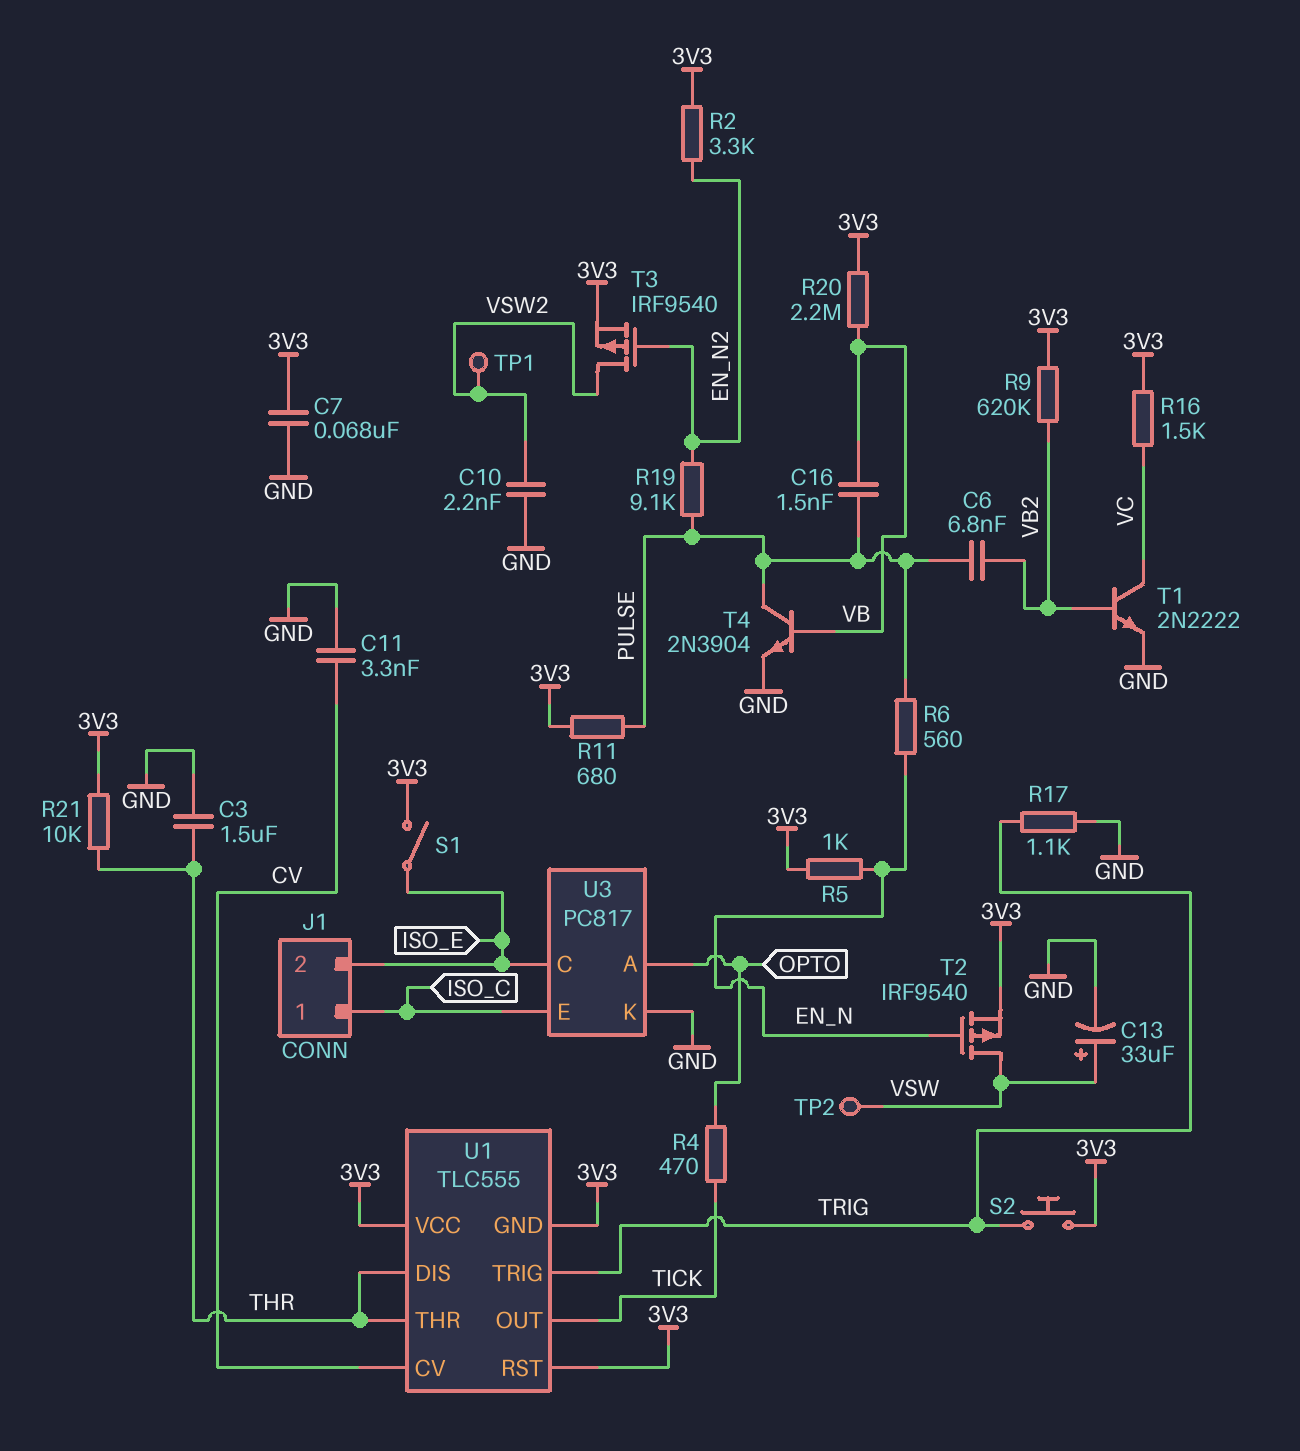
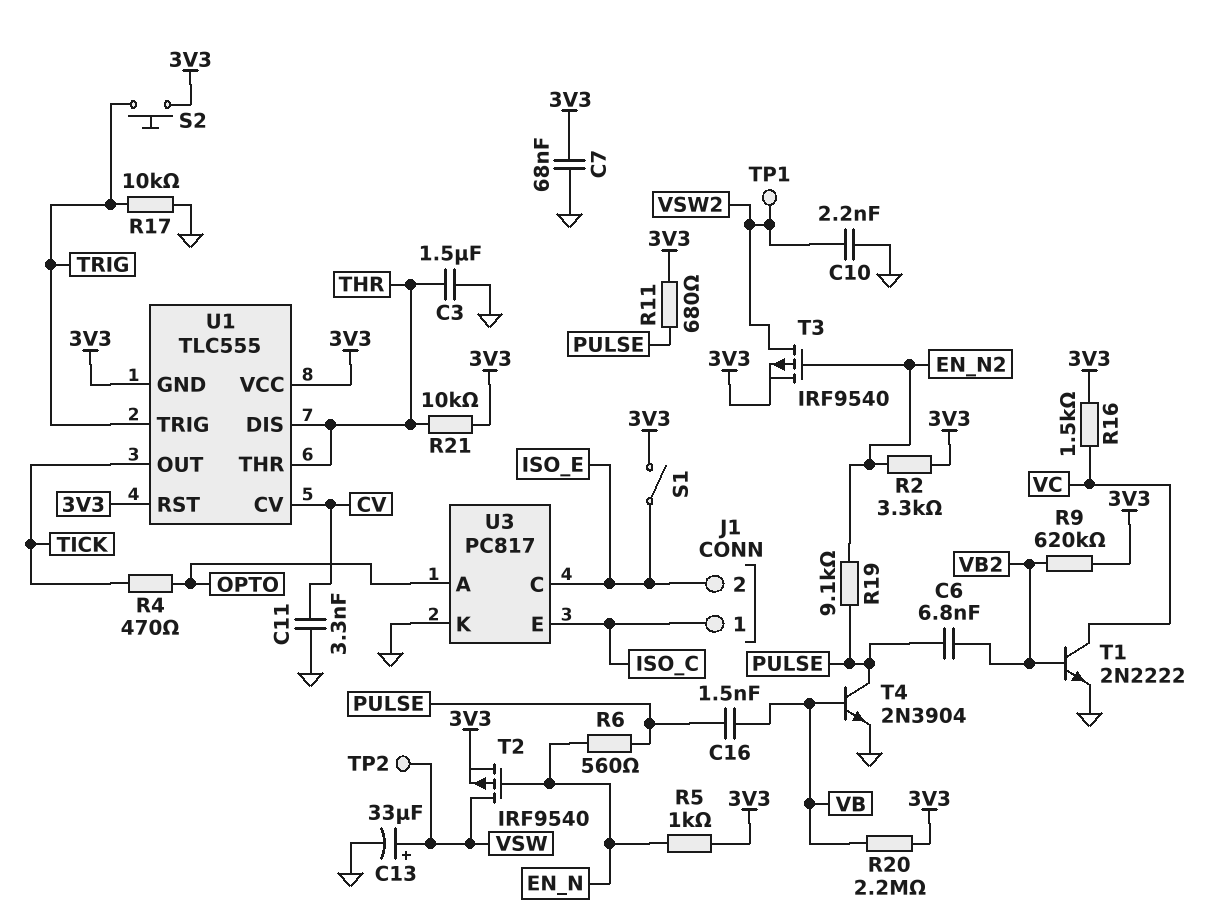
R17: 1.1k (GND, TRIG) -> 10k (GND, TRIG)

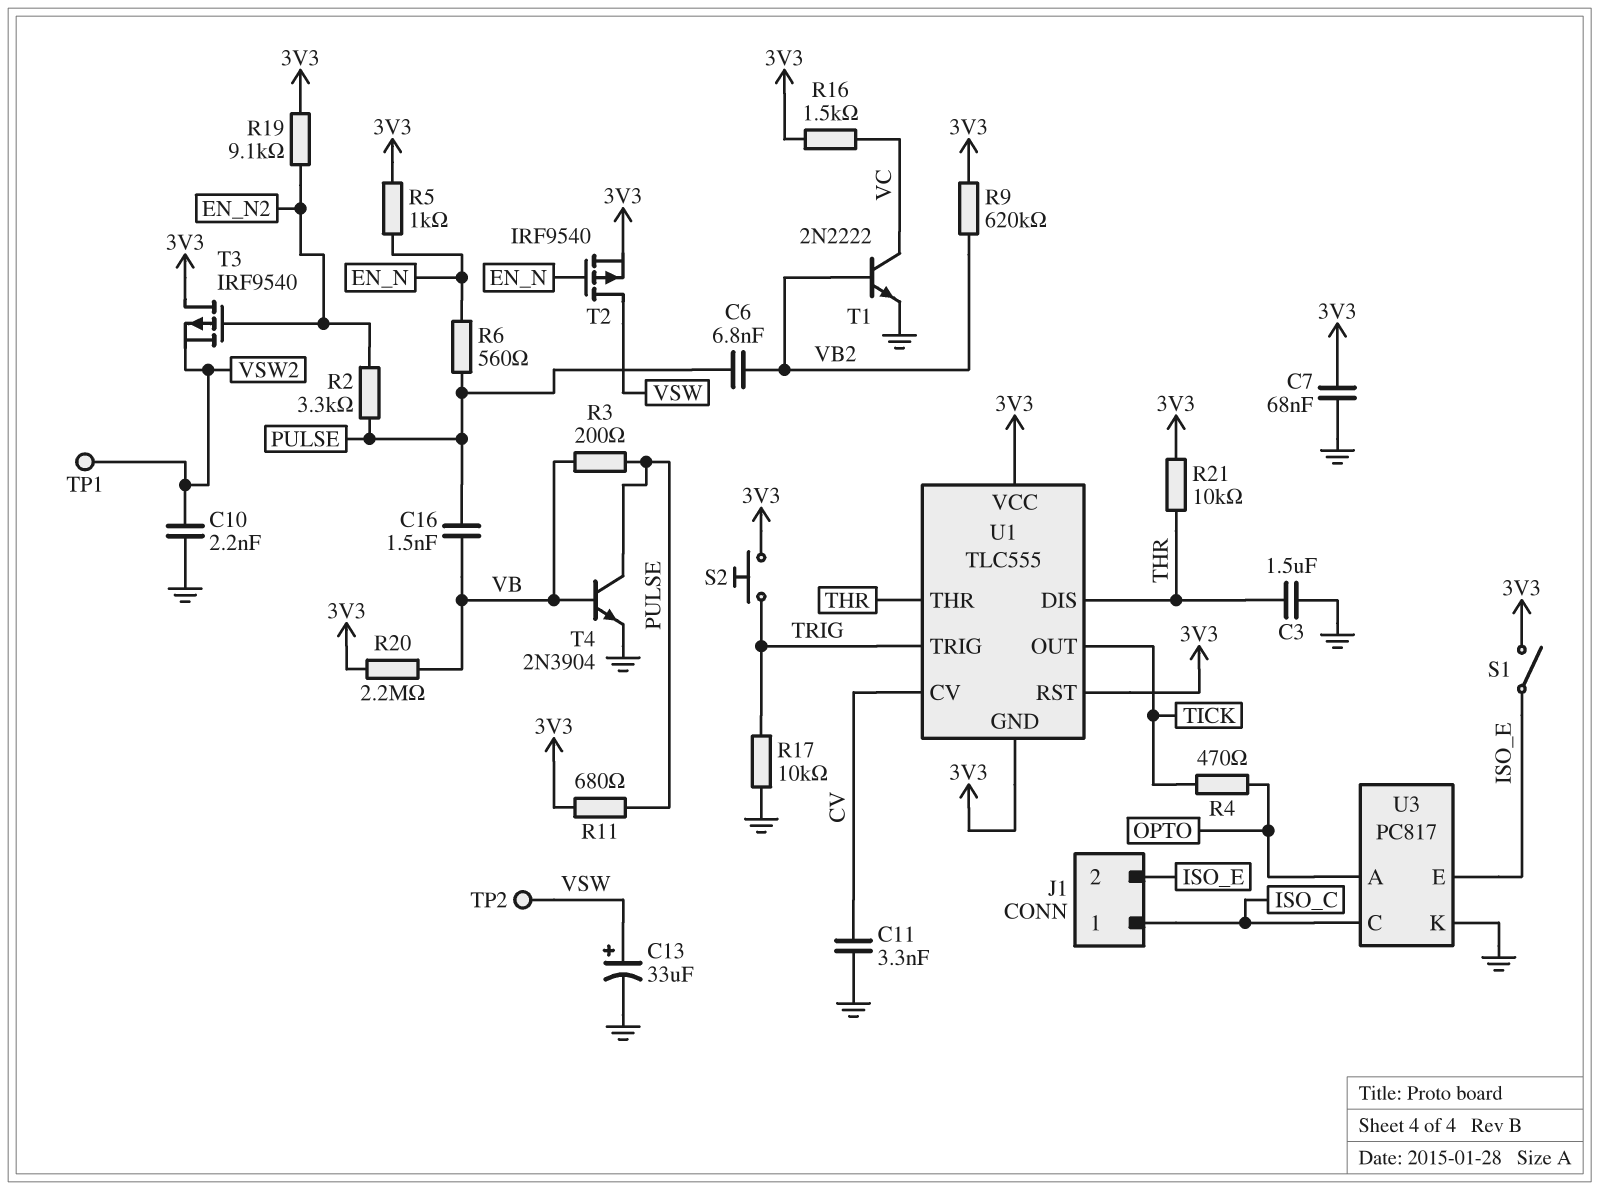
R2: 3.3k (3V3, EN_N2) -> 3.3k (EN_N2, PULSE)
R3: none -> 200 (PULSE, VB)
R19: 9.1k (EN_N2, PULSE) -> 9.1k (3V3, EN_N2)
T3: PMOS IRF9540 (G EN_N2, D VSW2, S 3V3) -> PMOS IRF9540 (G EN_N2, D 3V3, S VSW2)
U3 pin C: ISO_E -> ISO_C
U3 pin E: ISO_C -> ISO_E

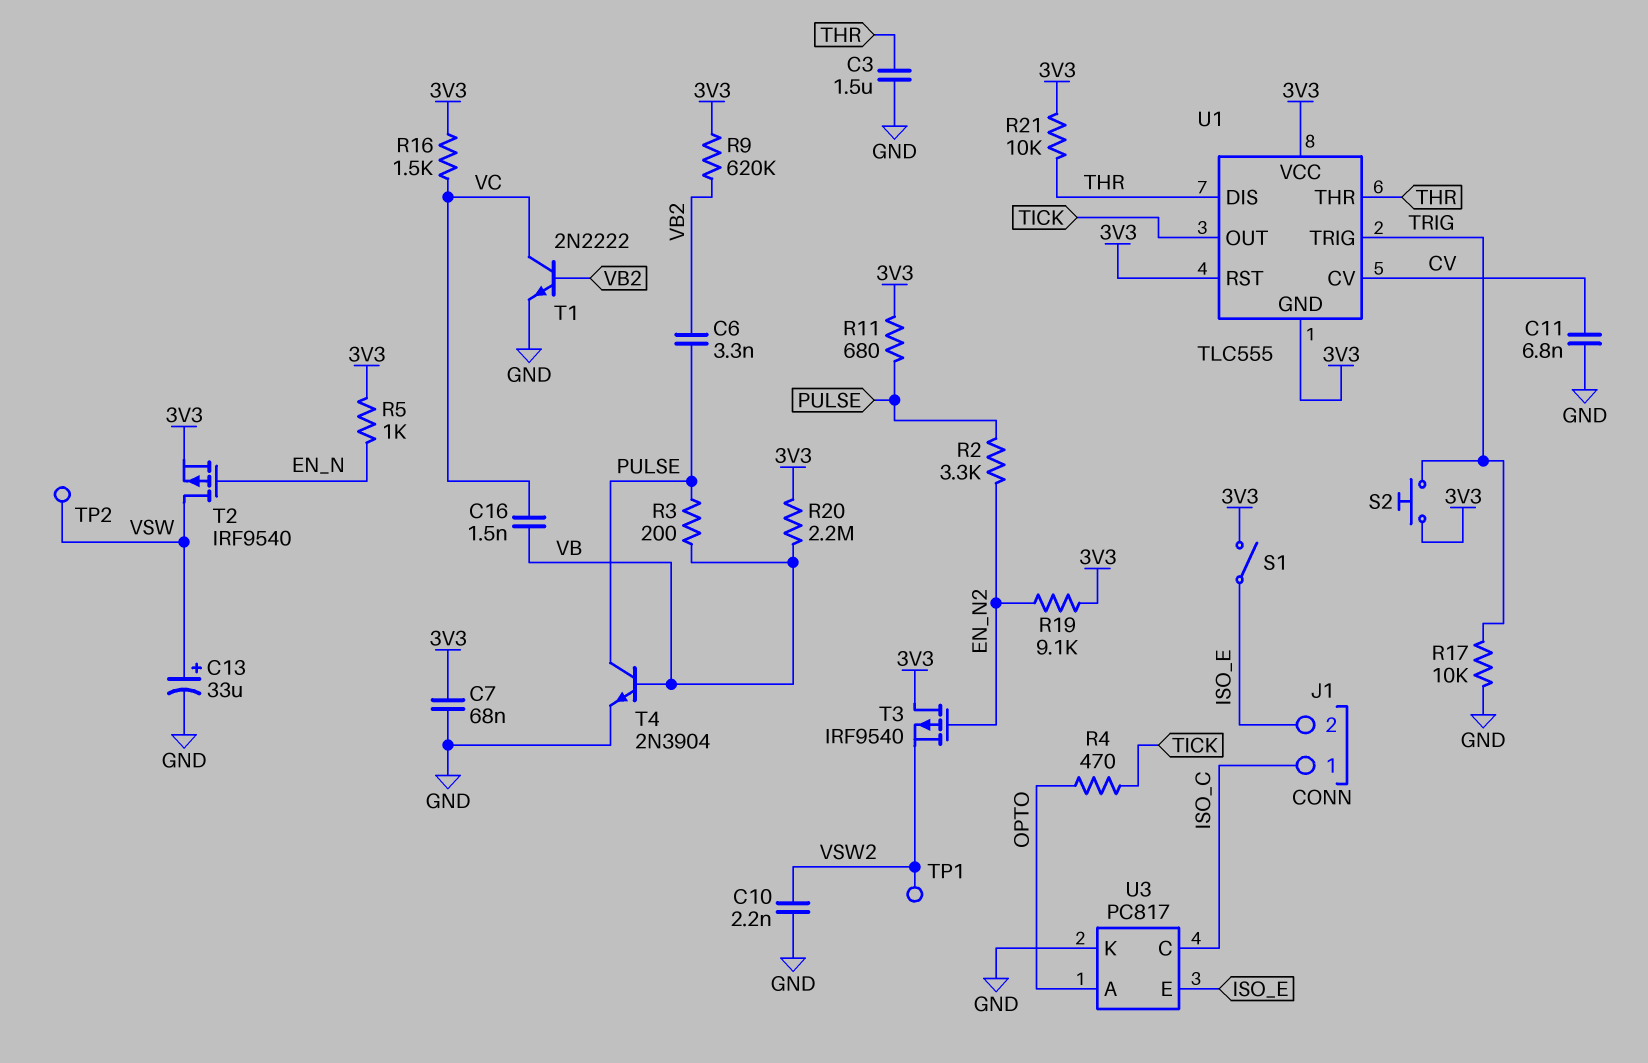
C6: 6.8nF (PULSE, VB2) -> 3.3nF (PULSE, VB2)
C11: 3.3nF (CV, GND) -> 6.8nF (CV, GND)
C16: 1.5nF (PULSE, VB) -> 1.5nF (VB, VC)
R6: 560 (EN_N, PULSE) -> none

